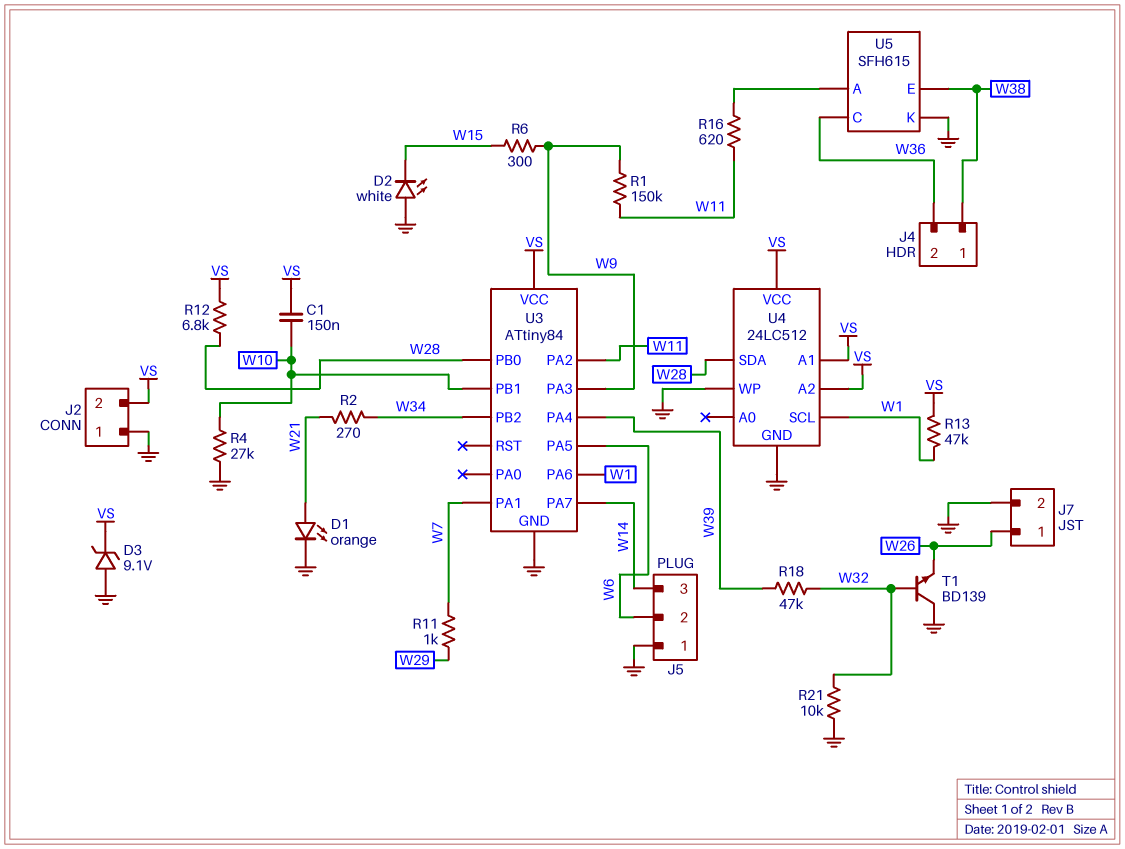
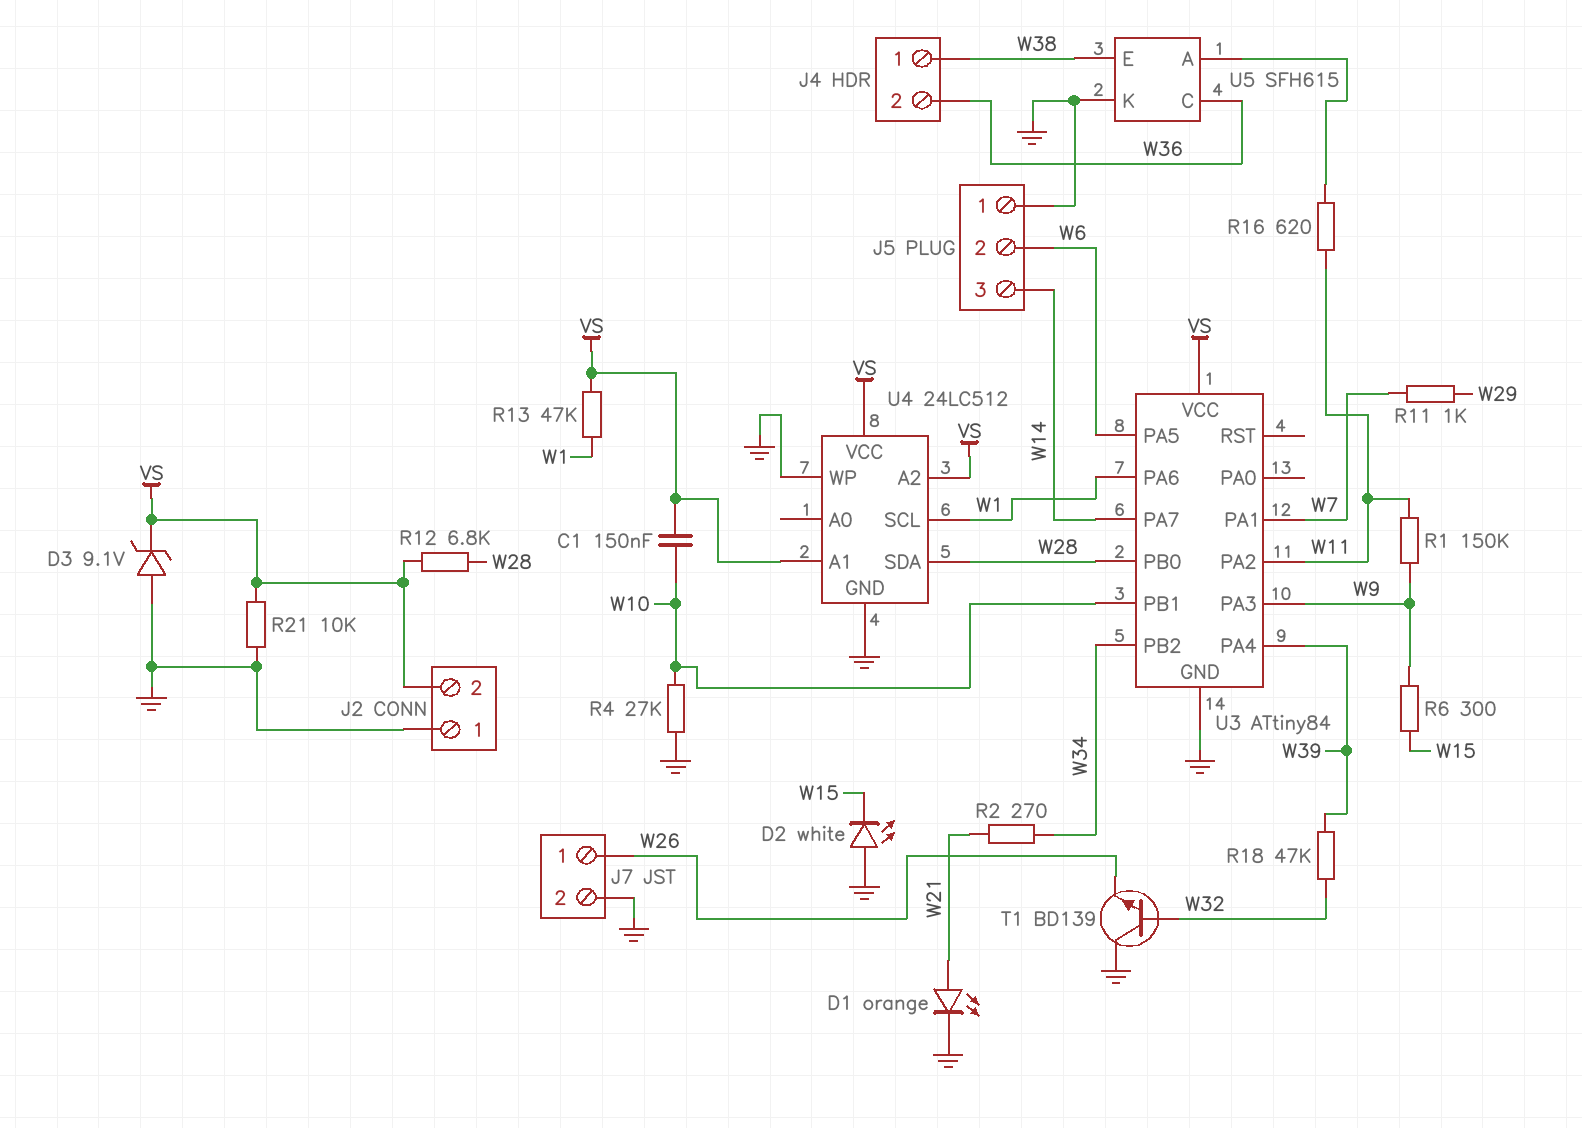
R21: 10k (GND, W32) -> 10k (GND, VS)

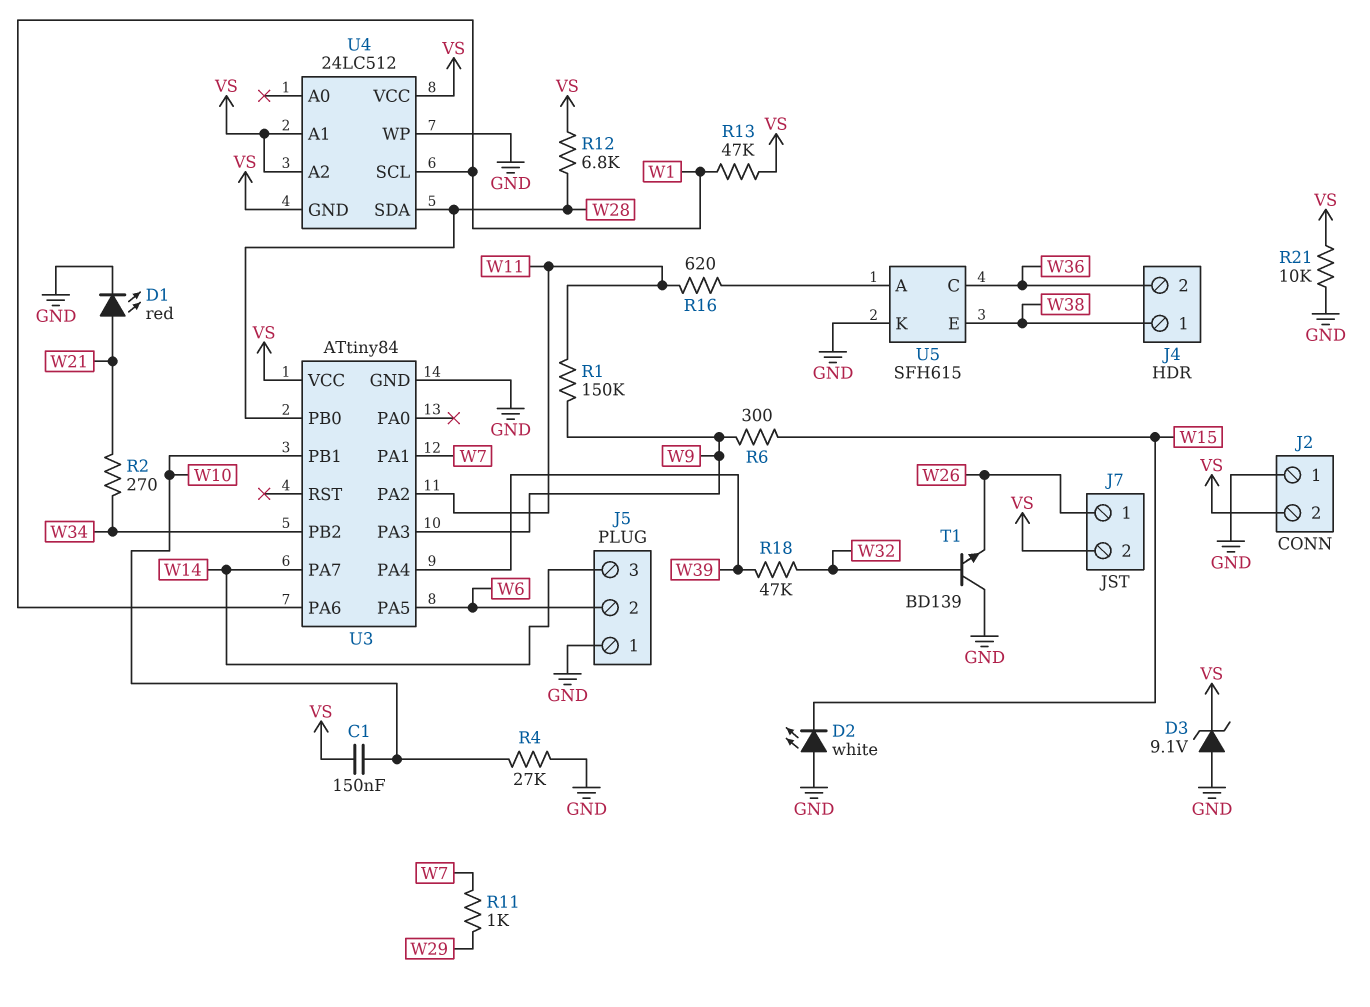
D1: LED orange (A W21, K GND) -> LED red (A W21, K GND)
J7 pin 2: GND -> VS
U4 pin GND: GND -> VS

